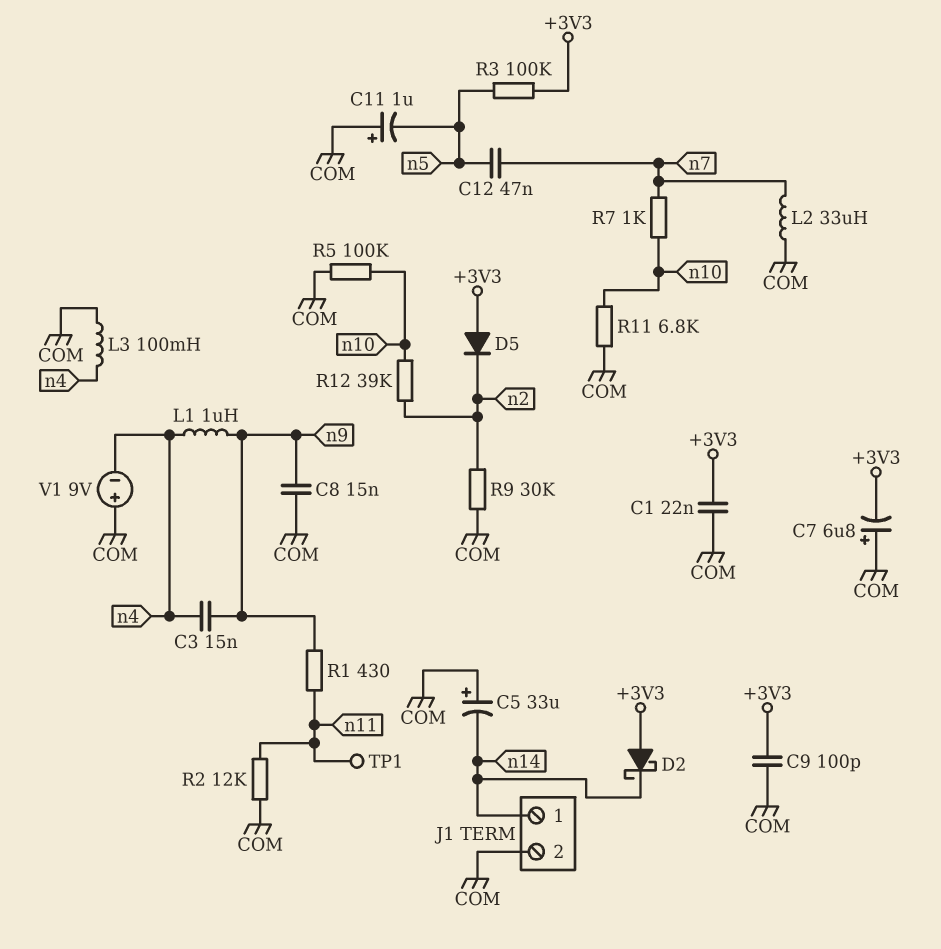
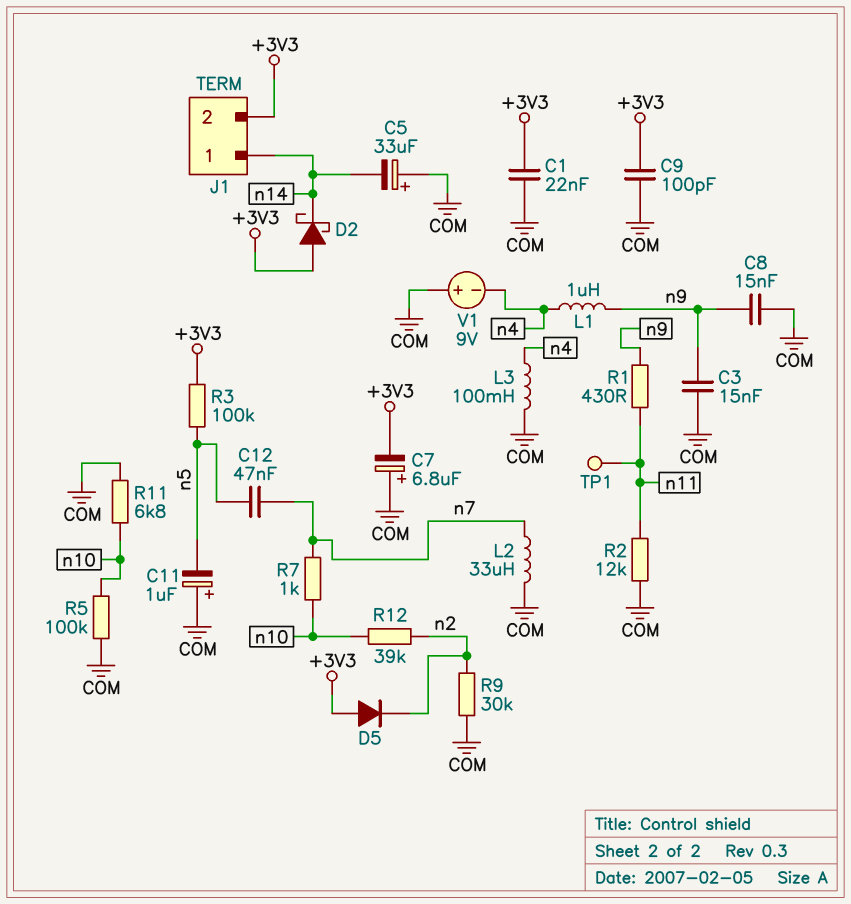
C3: 15nF (n4, n9) -> 15nF (COM, n9)
J1 pin 2: COM -> +3V3

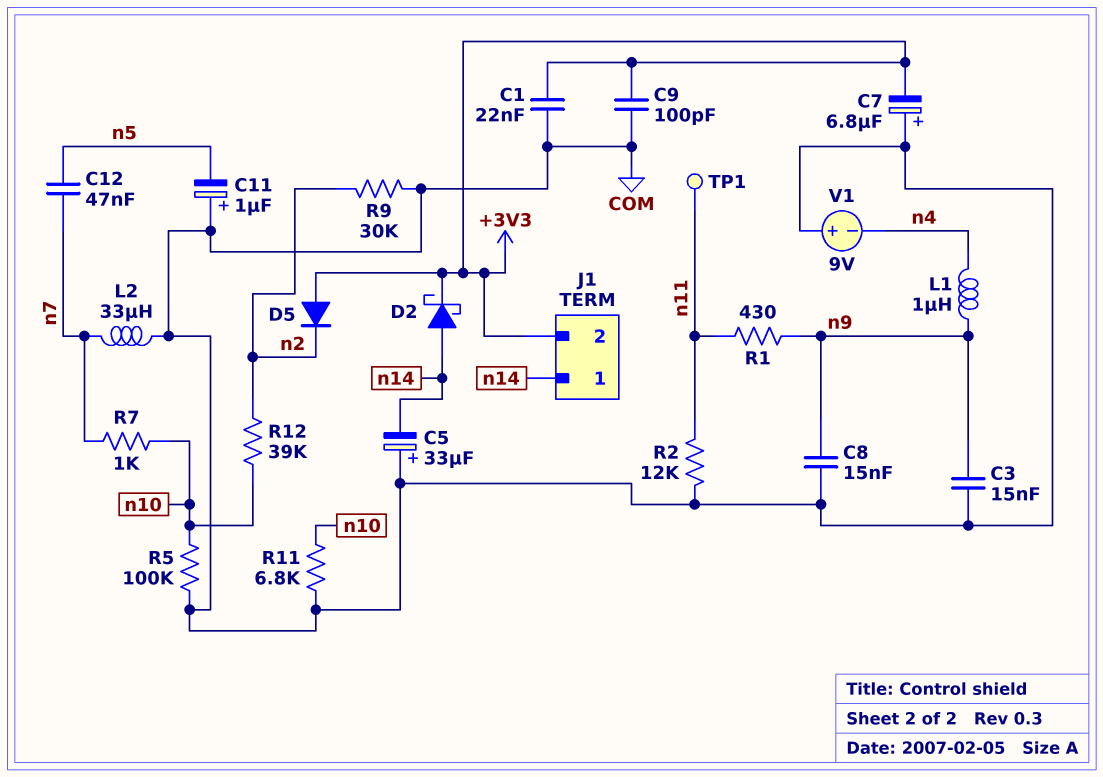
D2: schottky (A +3V3, K n14) -> schottky (A n14, K +3V3)
L3: 100mH (COM, n4) -> none
R3: 100k (+3V3, n5) -> none

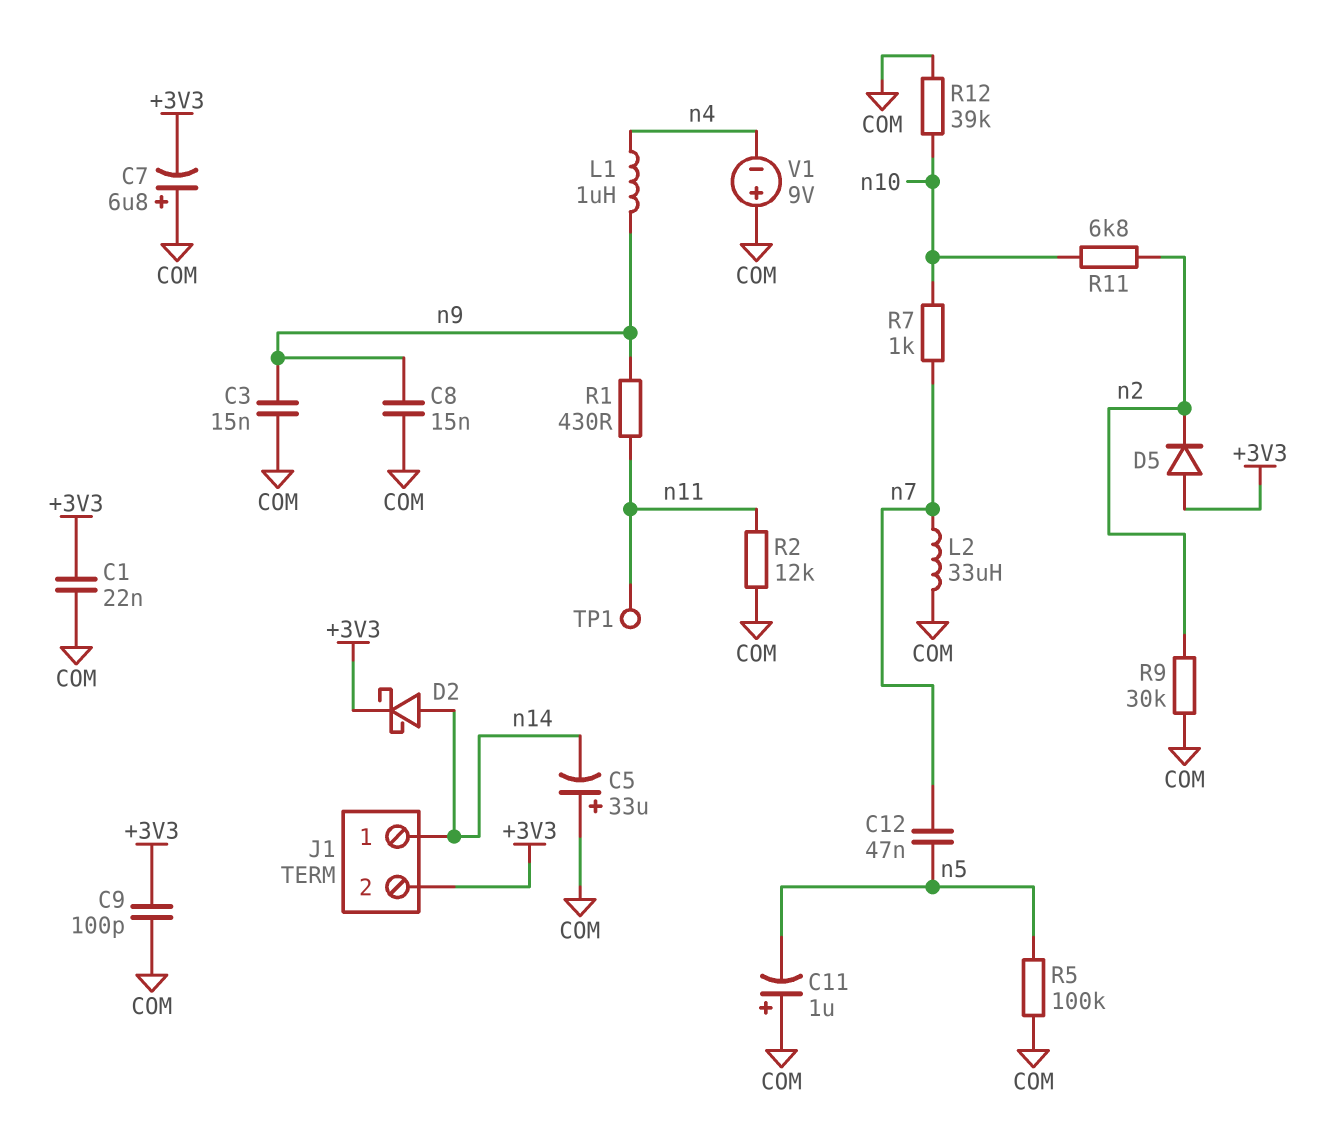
R5: 100k (COM, n10) -> 100k (COM, n5)
R11: 6.8k (COM, n10) -> 6.8k (n2, n10)
R12: 39k (n2, n10) -> 39k (COM, n10)

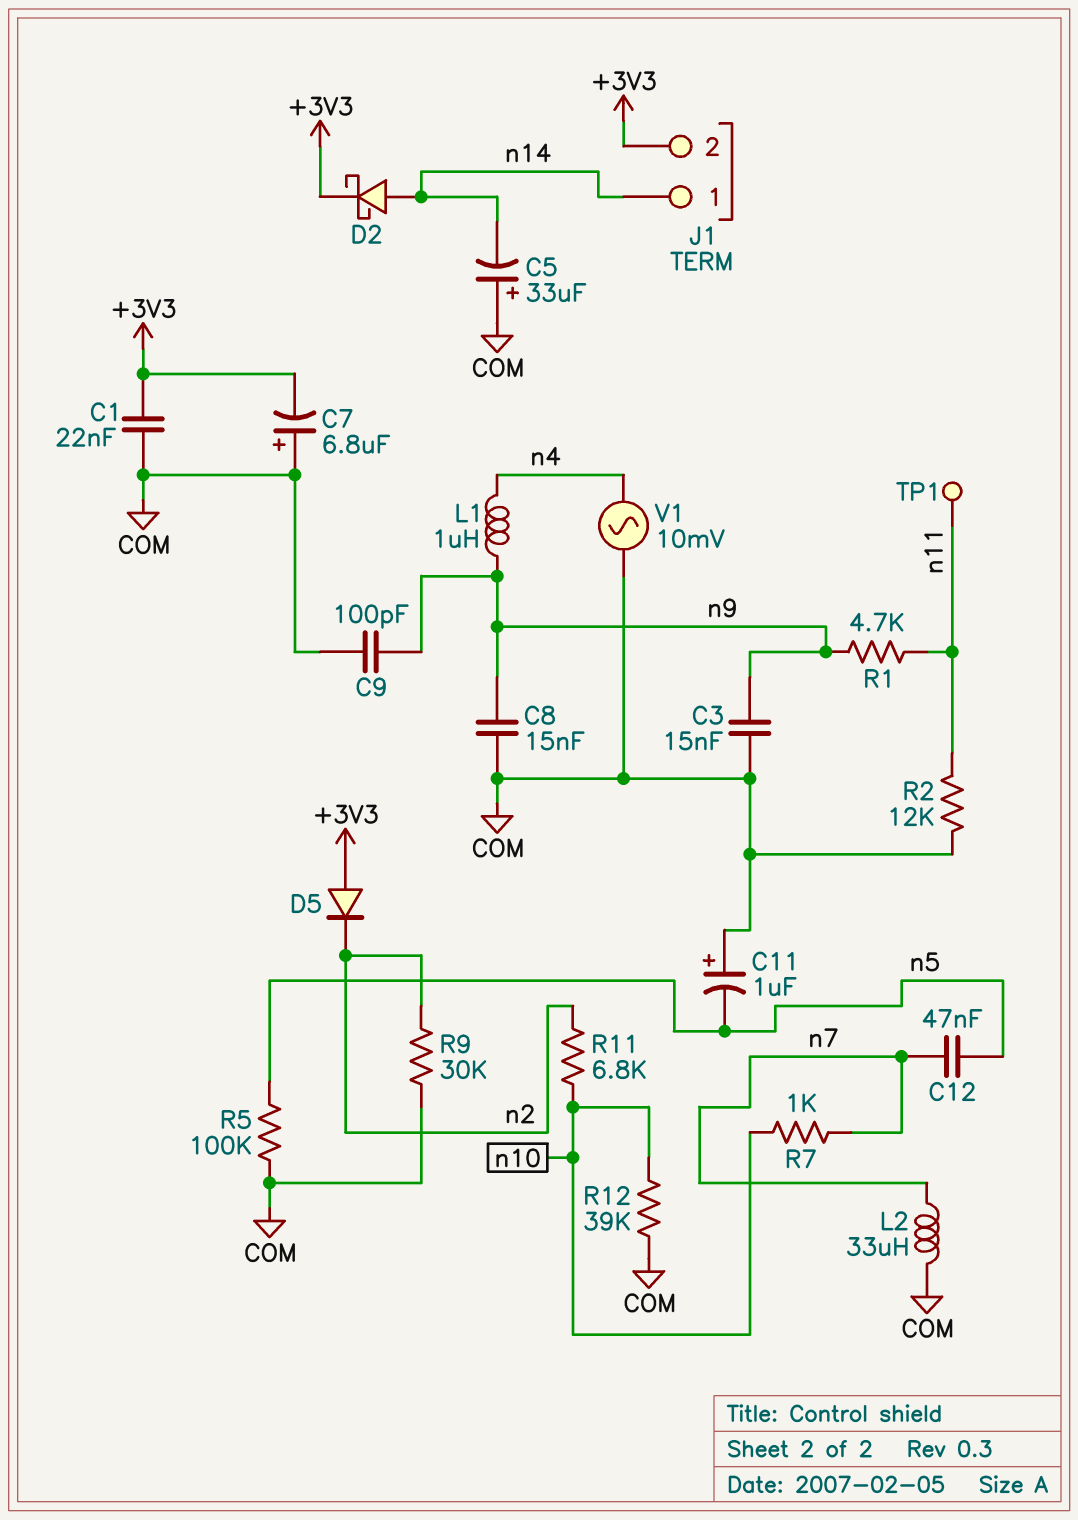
C9: 100pF (+3V3, COM) -> 100pF (COM, n9)
R1: 430 (n9, n11) -> 4.7k (n9, n11)
V1: 9V (plus COM, minus n4) -> AC 10mV (COM, n4)

